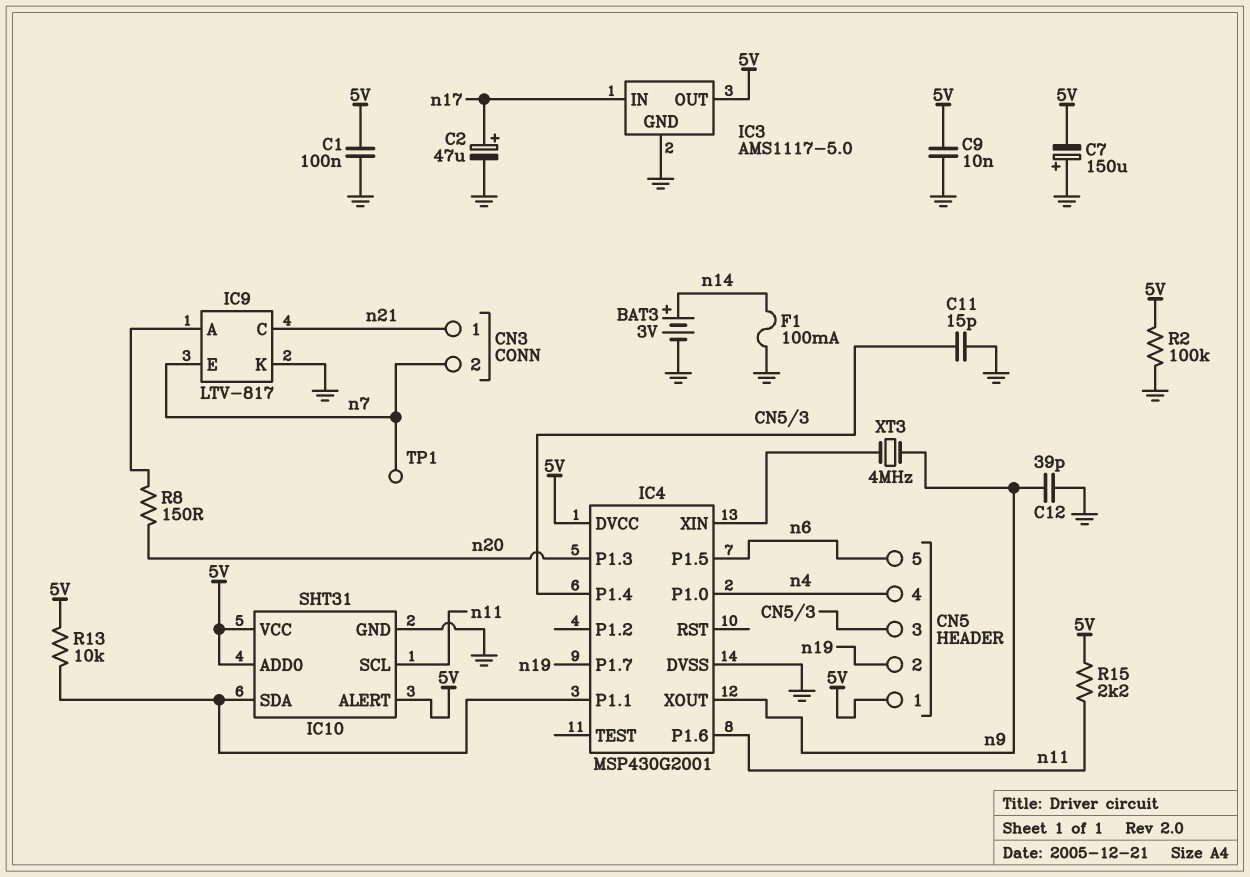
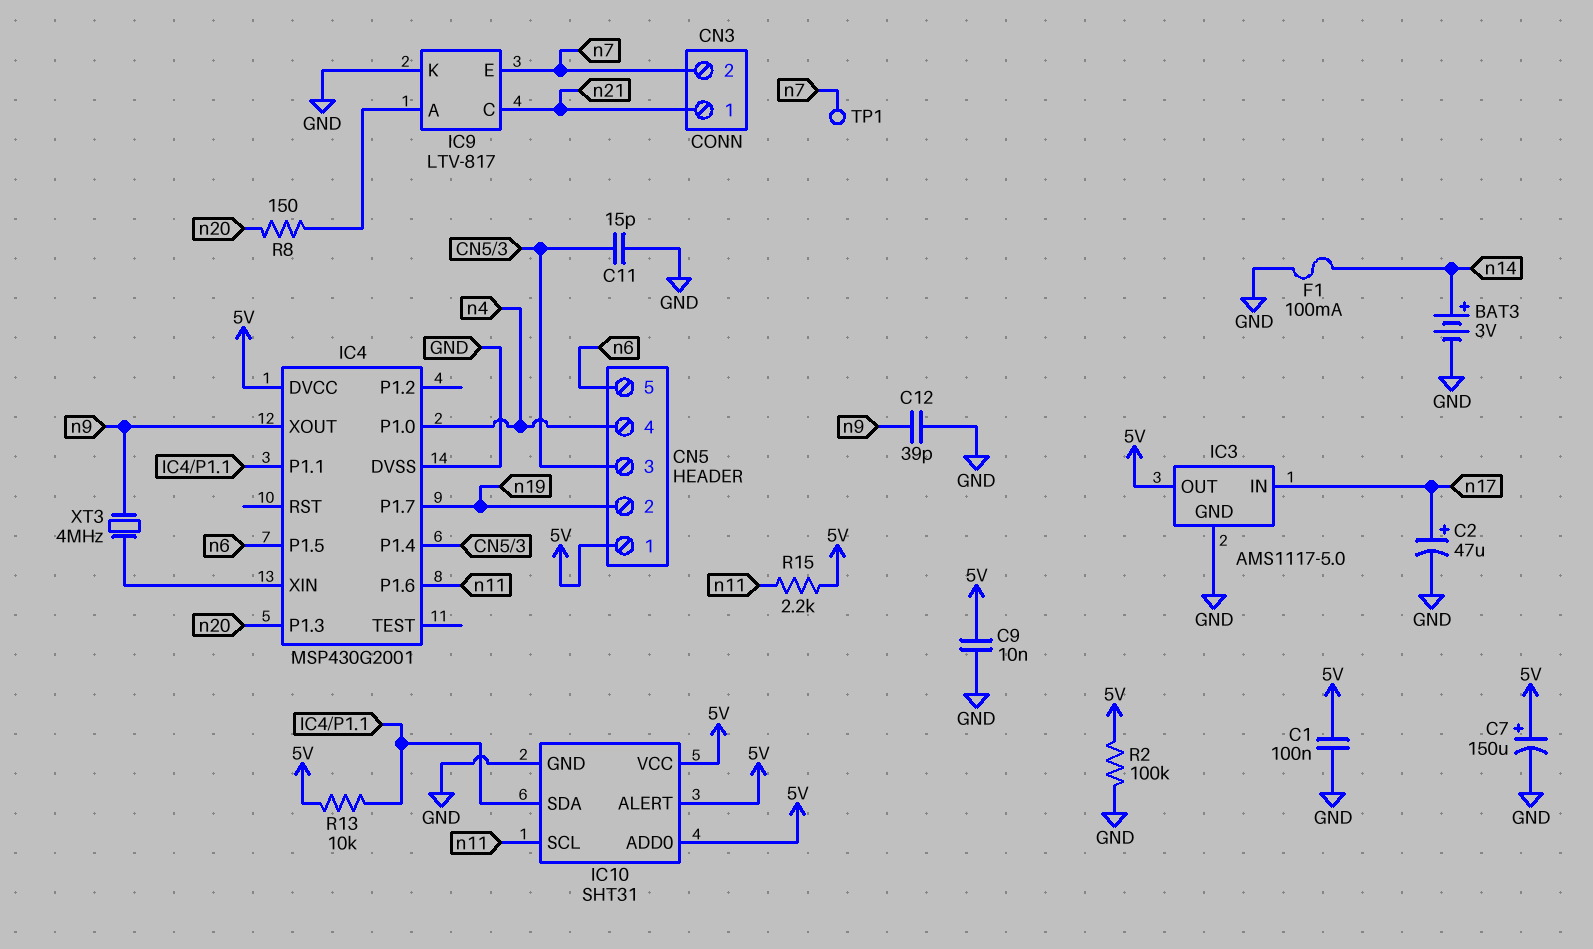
C7: 150uF (plus GND, minus 5V) -> 150uF (plus 5V, minus GND)

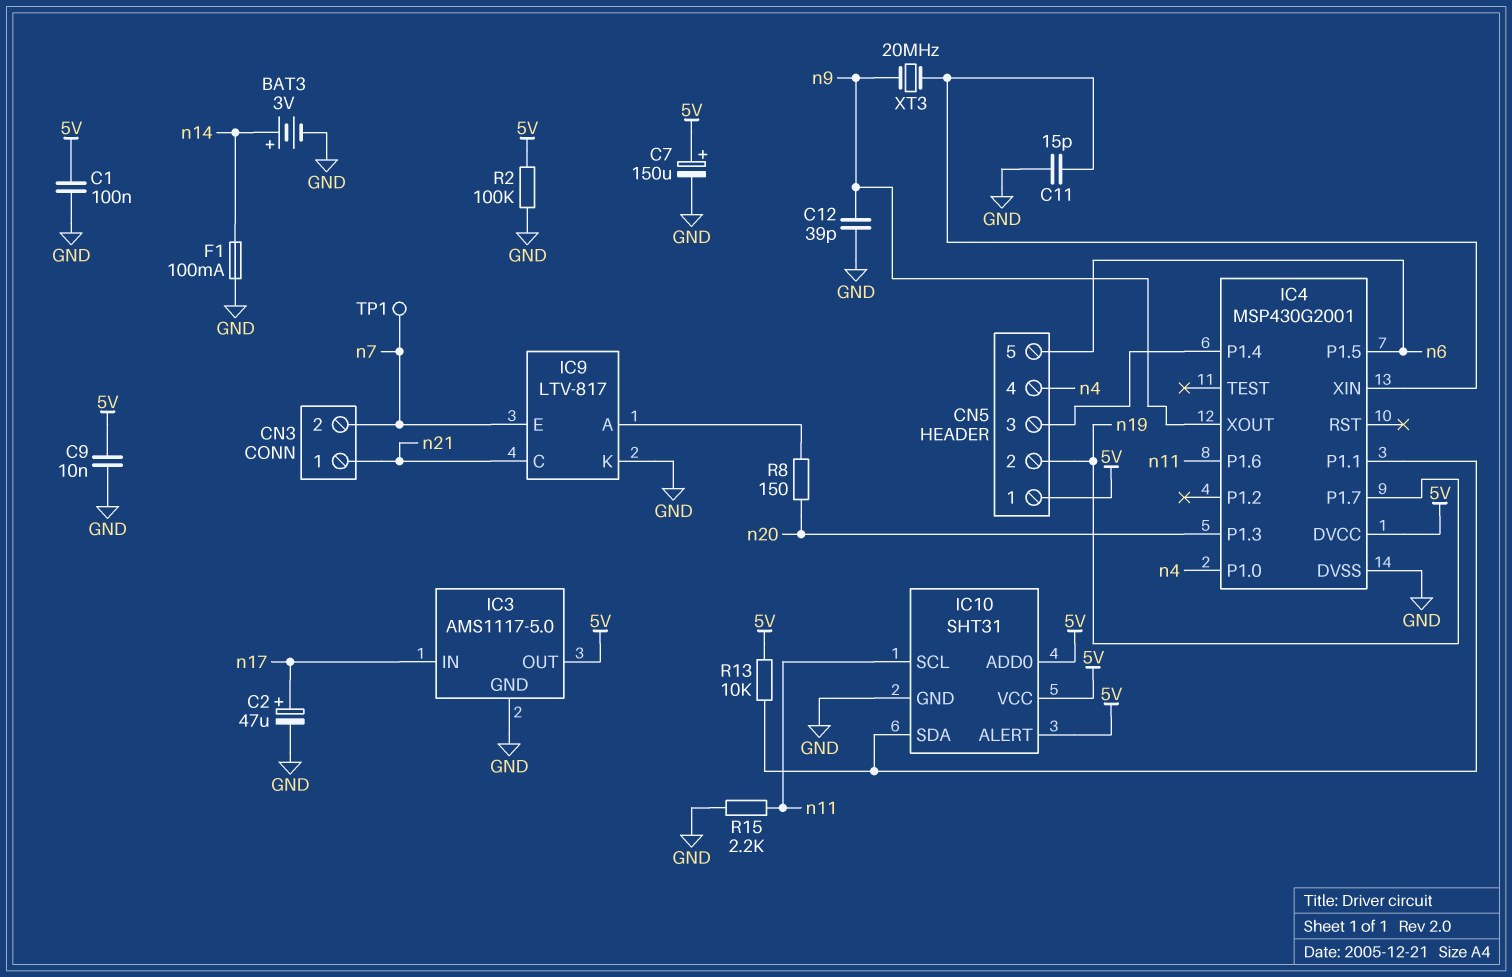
C11: 15pF (CN5/3, GND) -> 15pF (GND, IC4/XIN)
R15: 2.2k (5V, n11) -> 2.2k (GND, n11)
XT3: 4MHz (IC4/XIN, n9) -> 20MHz (IC4/XIN, n9)

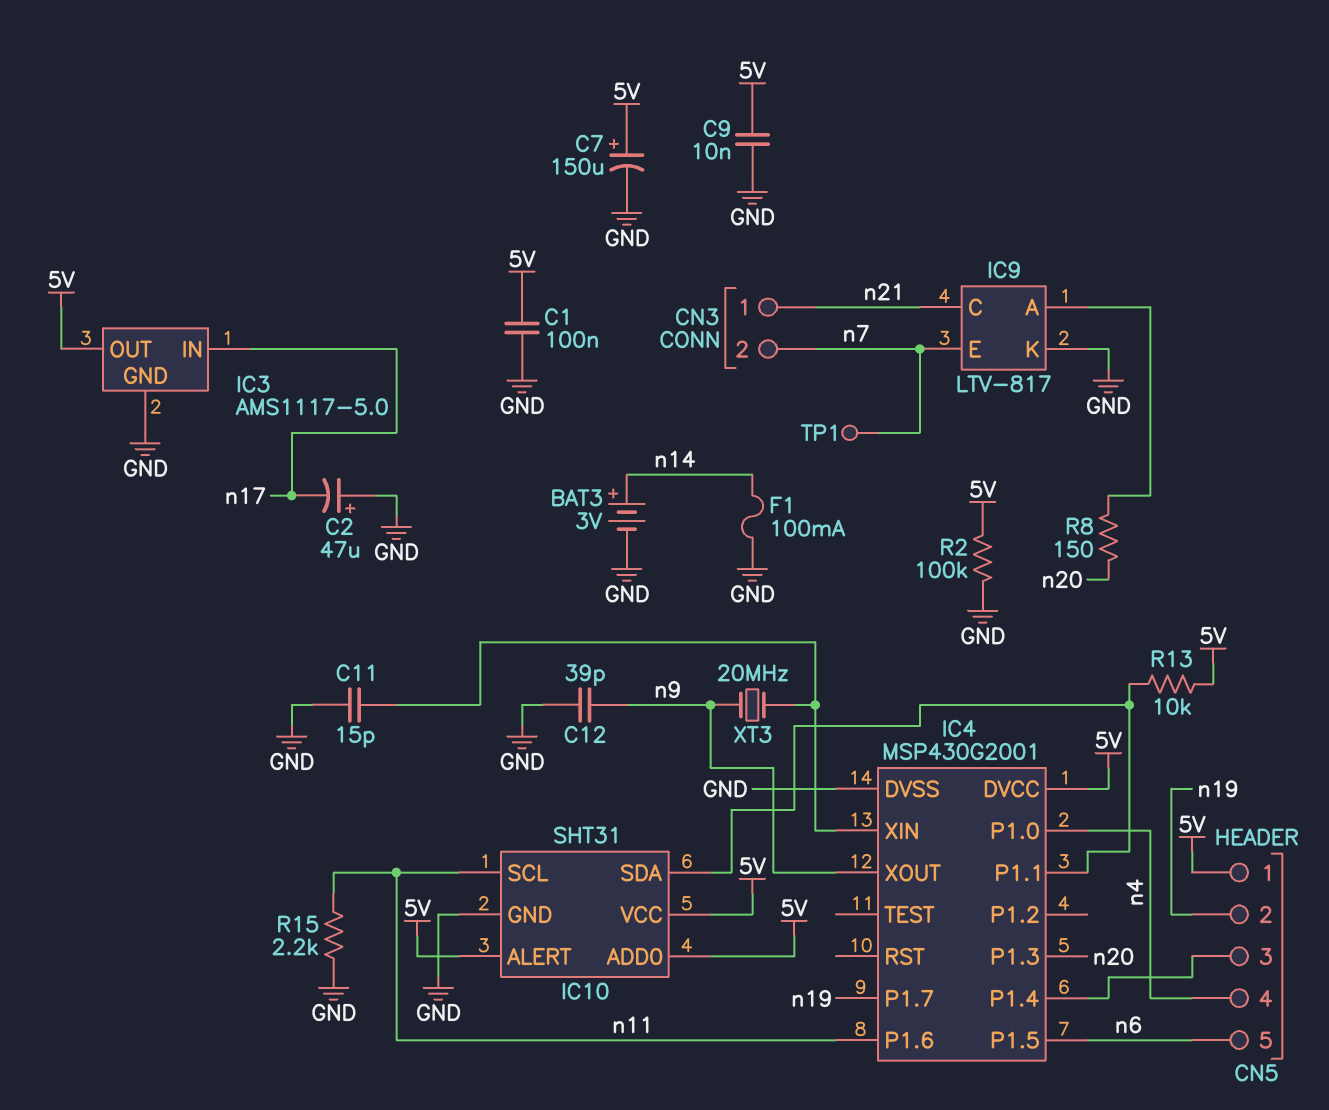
C2: 47uF (plus n17, minus GND) -> 47uF (plus GND, minus n17)

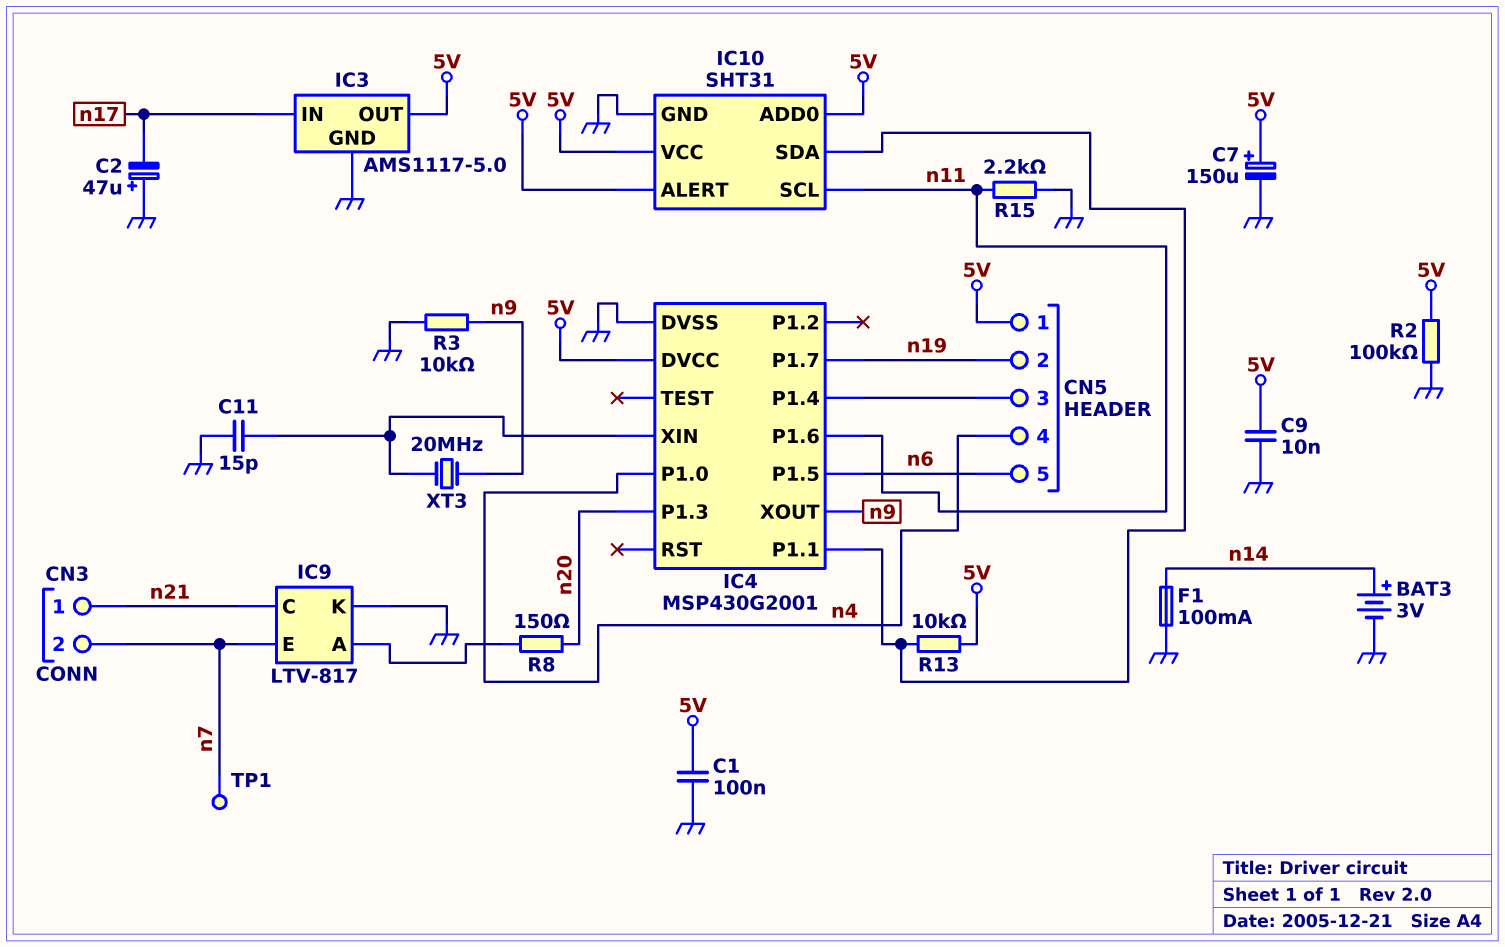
C12: 39pF (GND, n9) -> none
R3: none -> 10k (GND, n9)

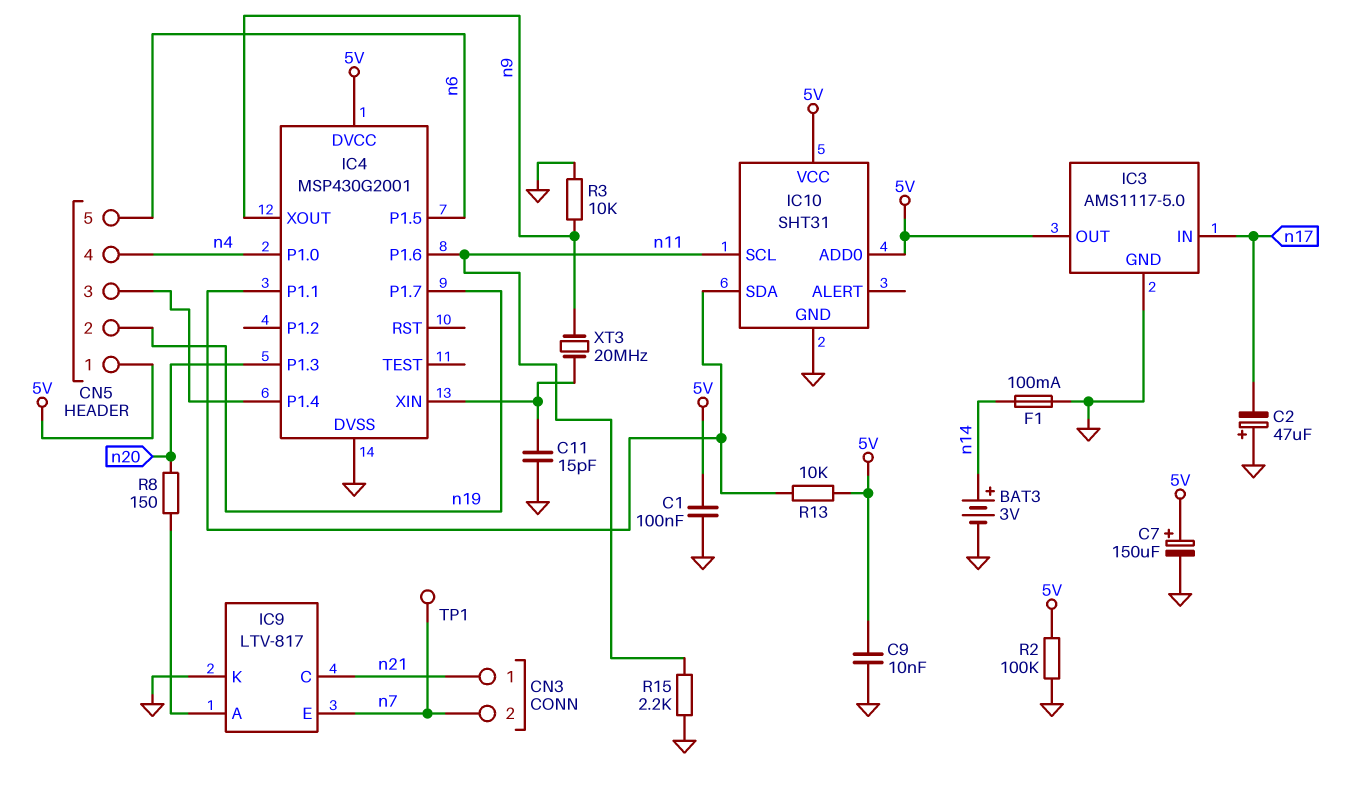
IC10 pin ALERT: 5V -> none

